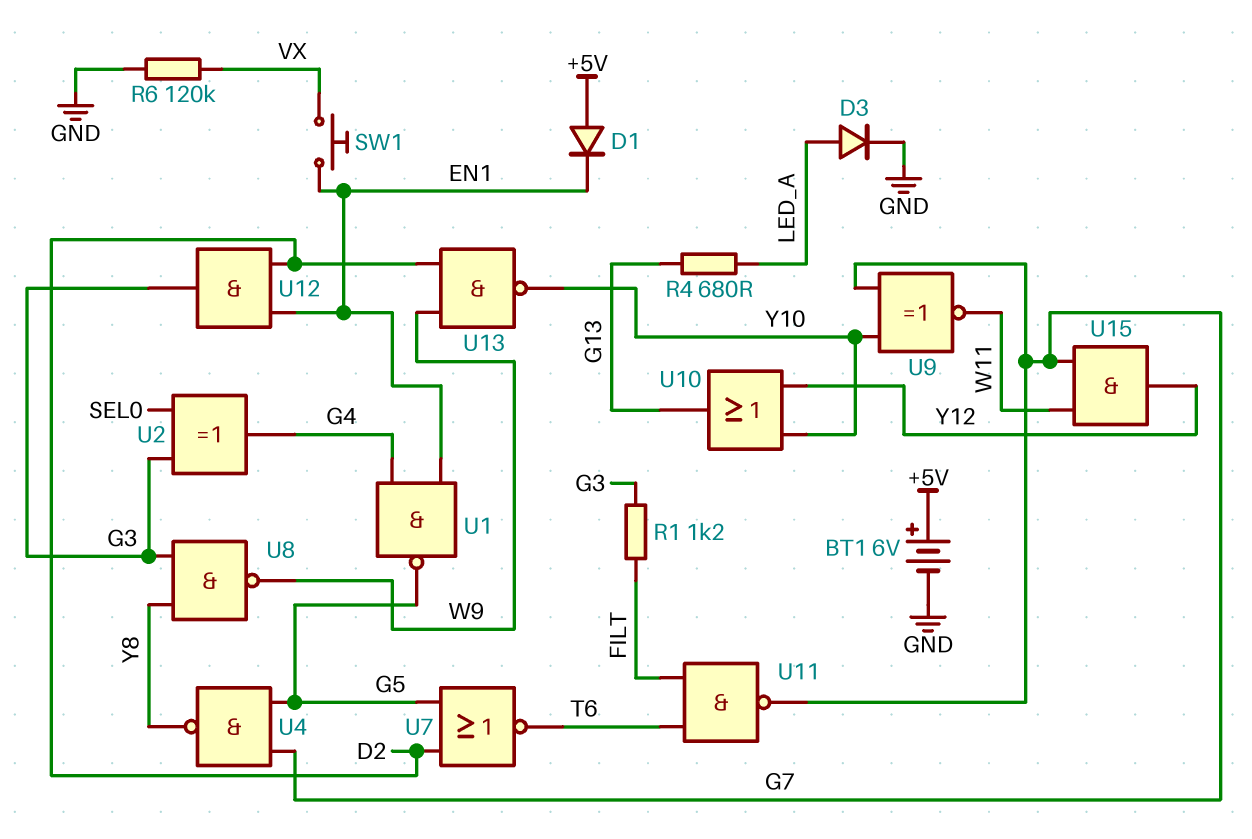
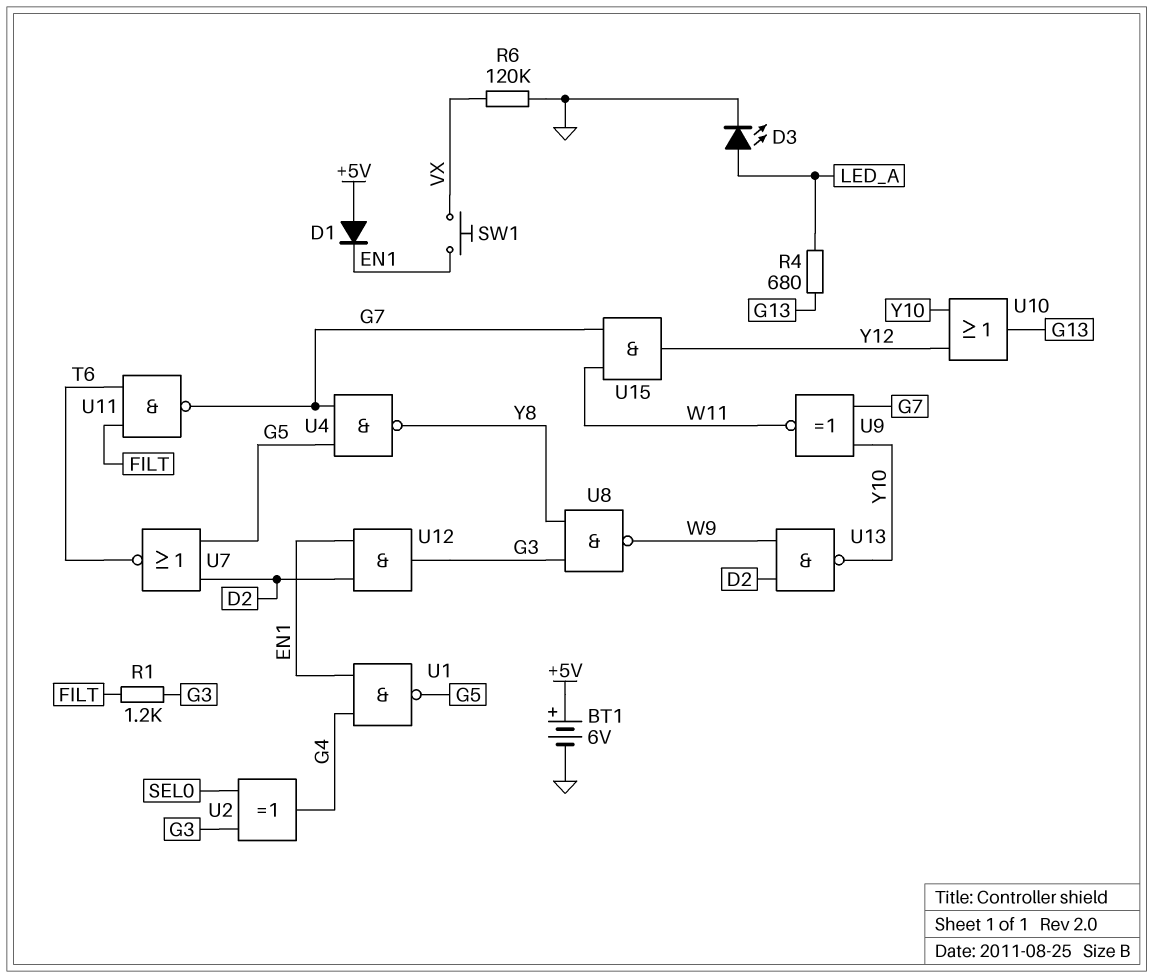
D3: diode (A LED_A, K GND) -> LED (A LED_A, K GND)

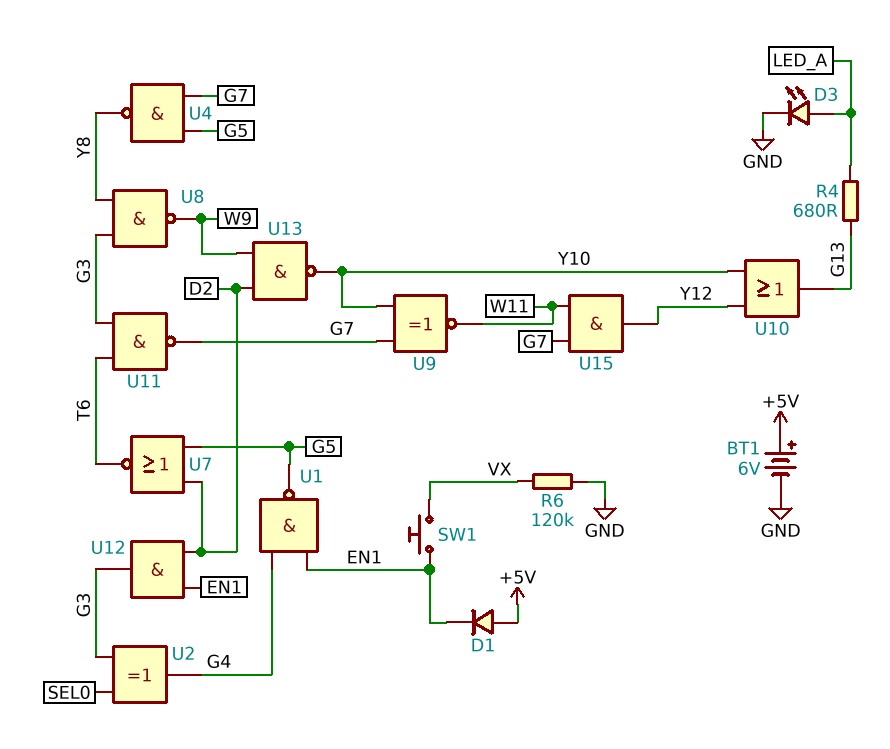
R1: 1.2k (FILT, G3) -> none
U11: NAND (in FILT, in T6, out G7) -> NAND (in G3, in T6, out G7)

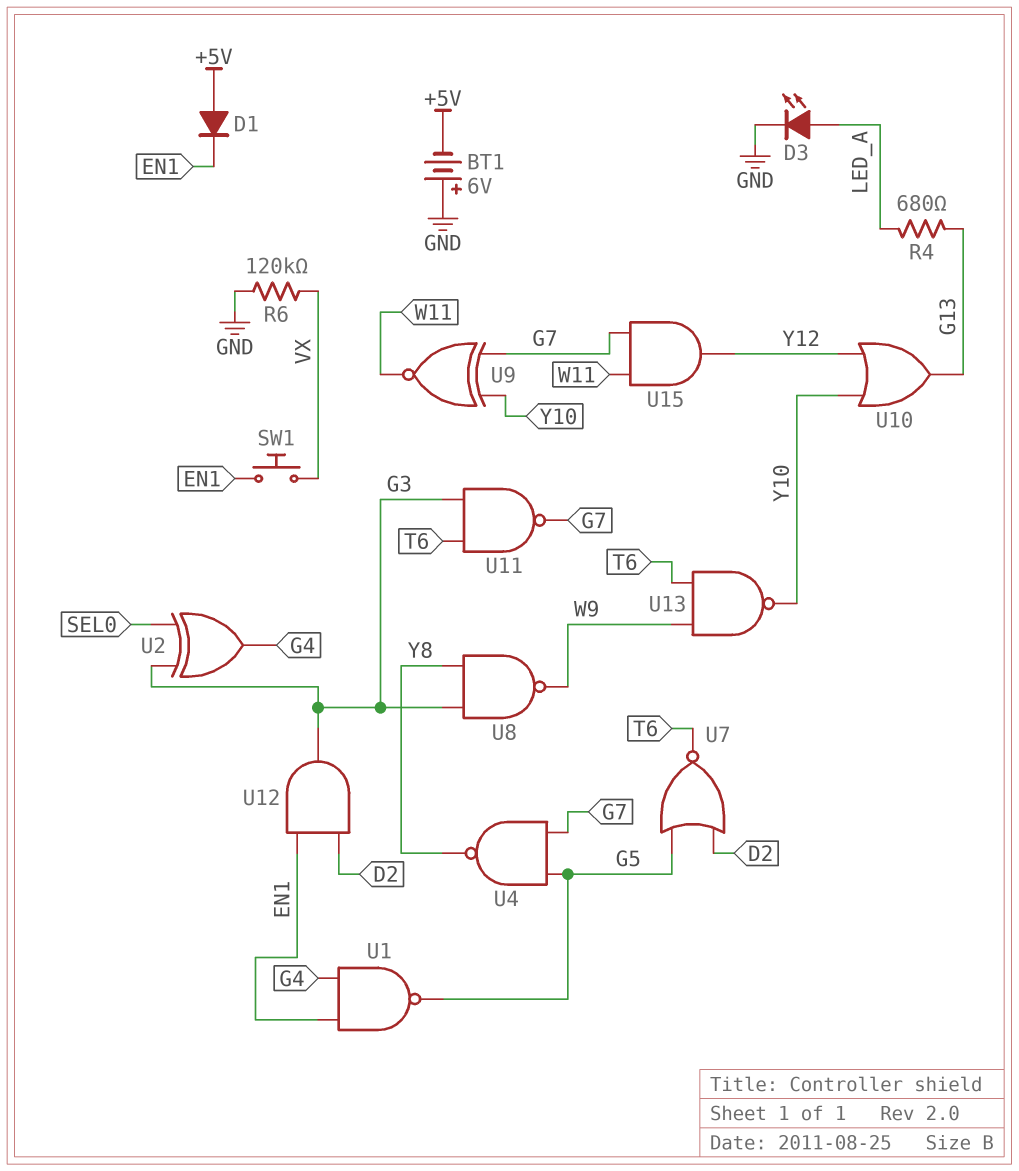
BT1: 6V (plus +5V, minus GND) -> 6V (plus GND, minus +5V)
U13: NAND (in D2, in W9, out Y10) -> NAND (in T6, in W9, out Y10)

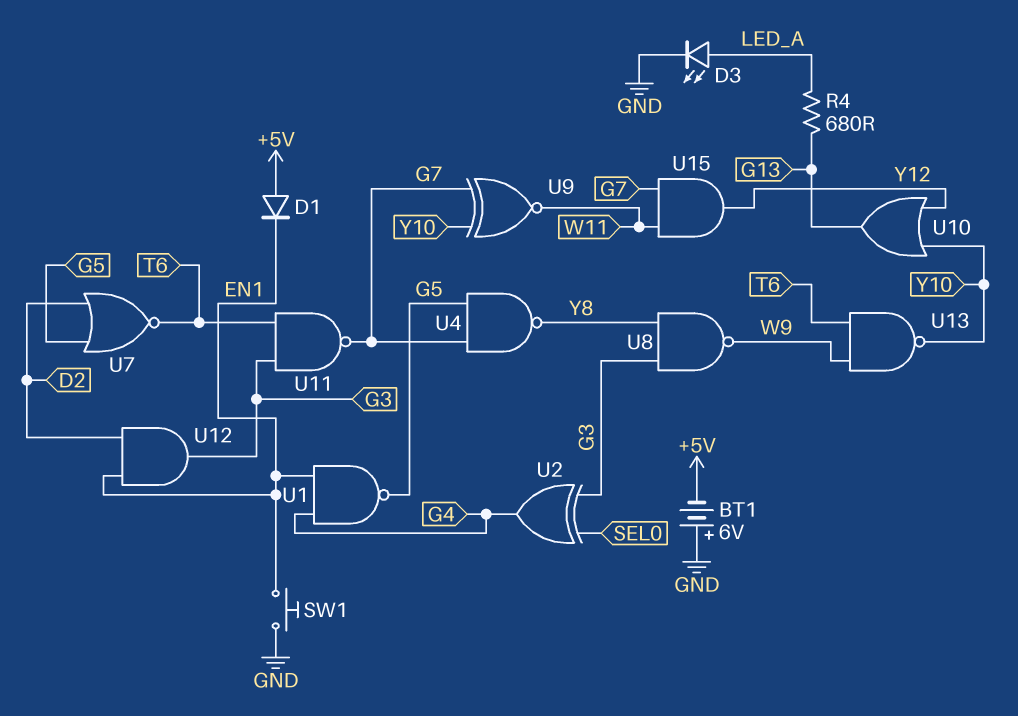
R6: 120k (GND, VX) -> none
SW1: button (EN1, VX) -> button (EN1, GND)

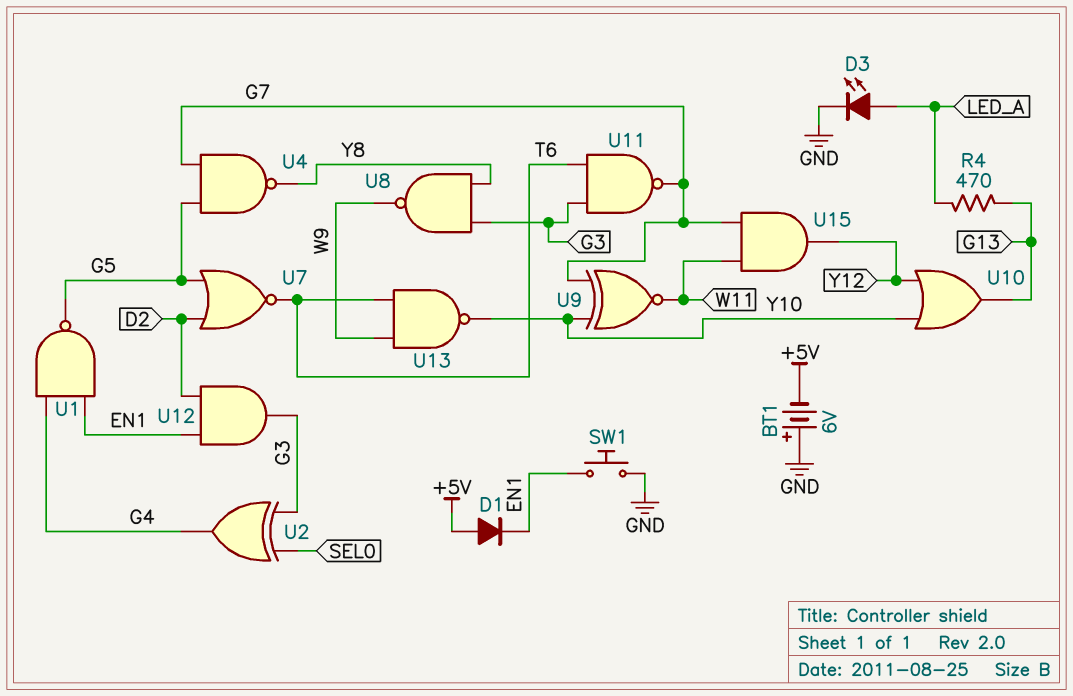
R4: 680 (G13, LED_A) -> 470 (G13, LED_A)

